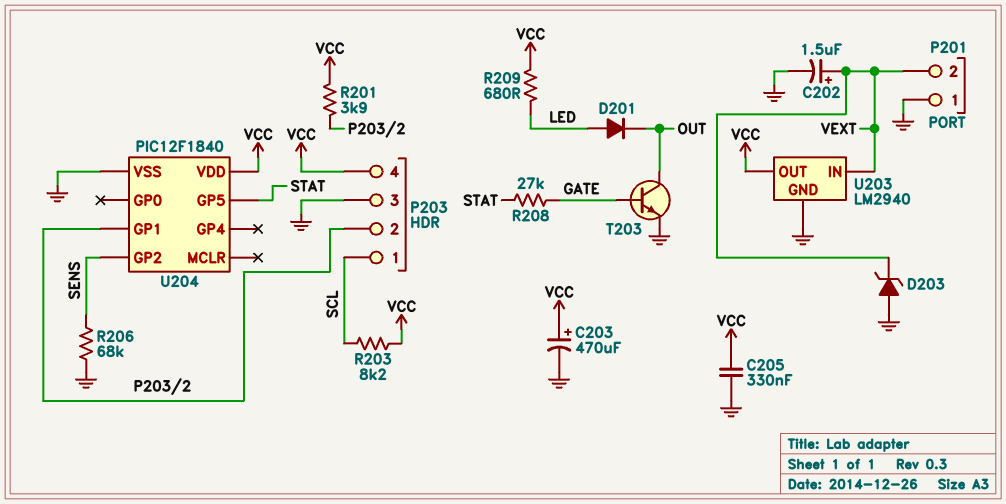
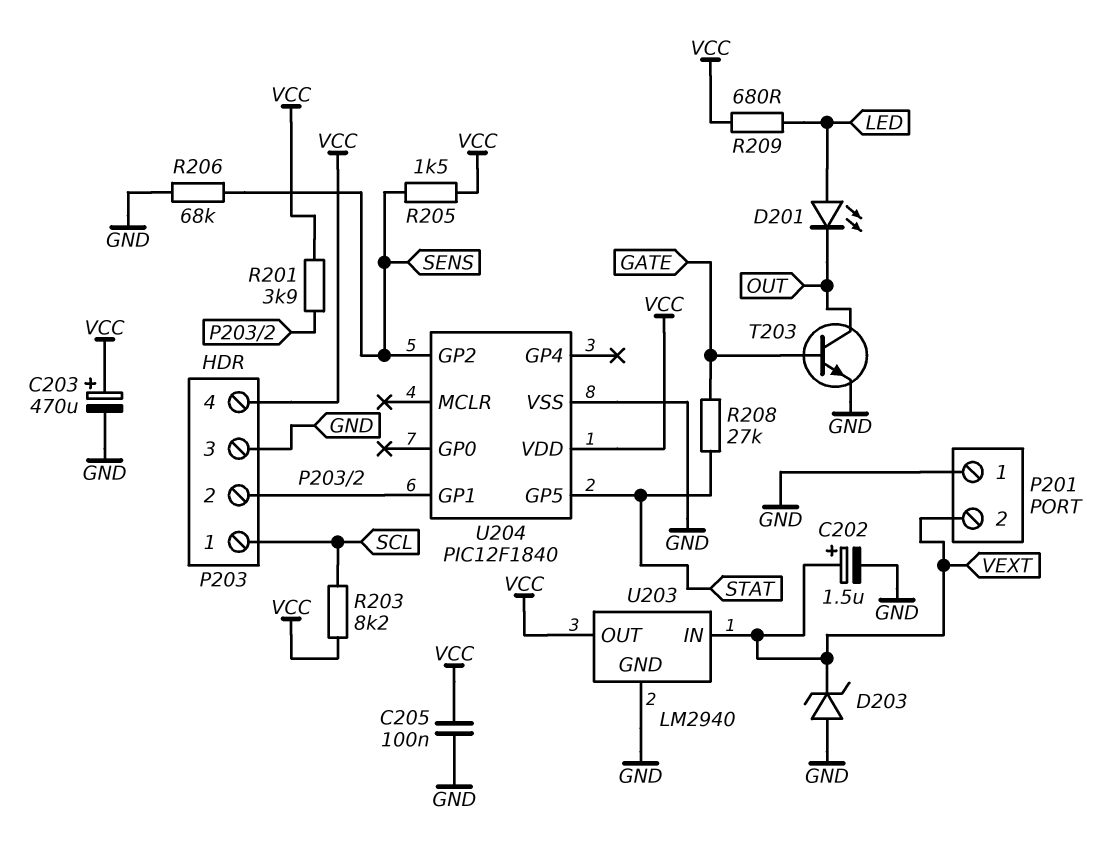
C205: 330nF (GND, VCC) -> 100nF (GND, VCC)
D201: diode (A LED, K OUT) -> LED (A LED, K OUT)
R205: none -> 1.5k (SENS, VCC)

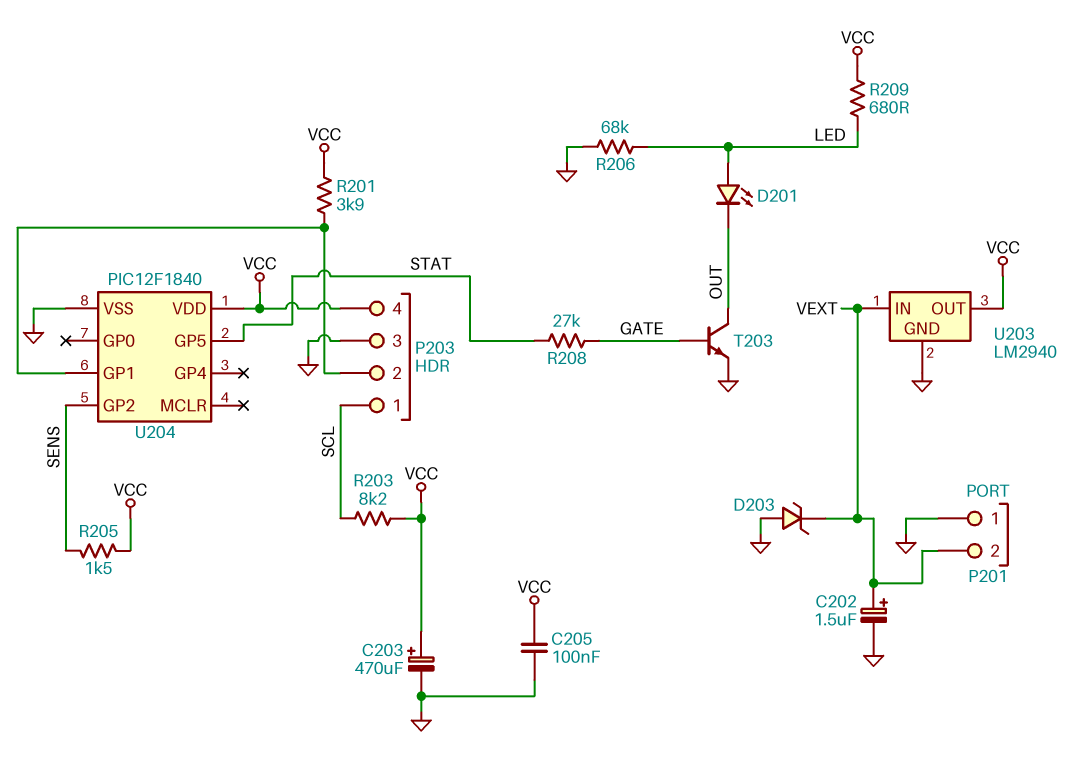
R206: 68k (GND, SENS) -> 68k (GND, LED)

